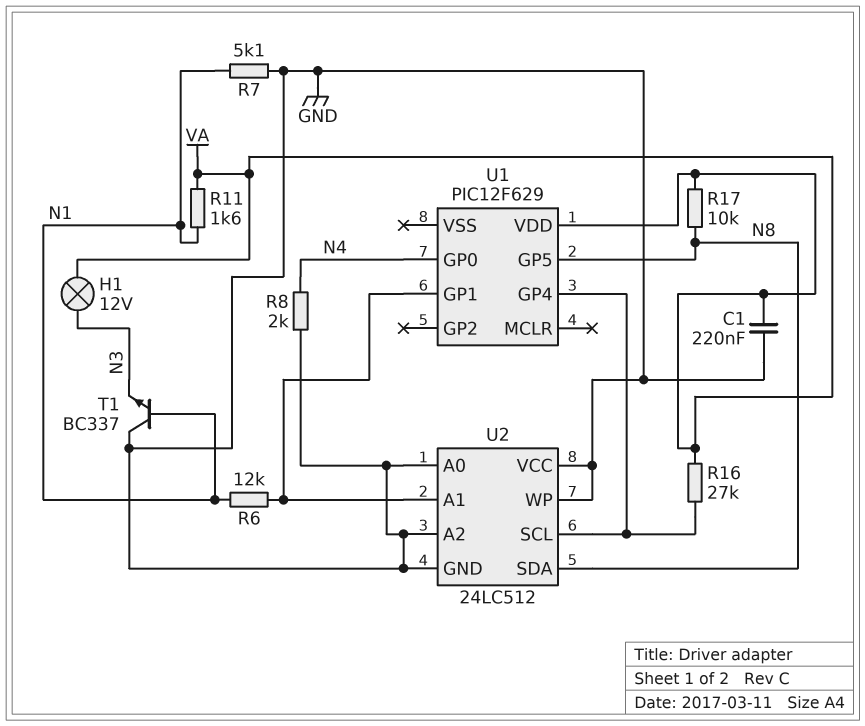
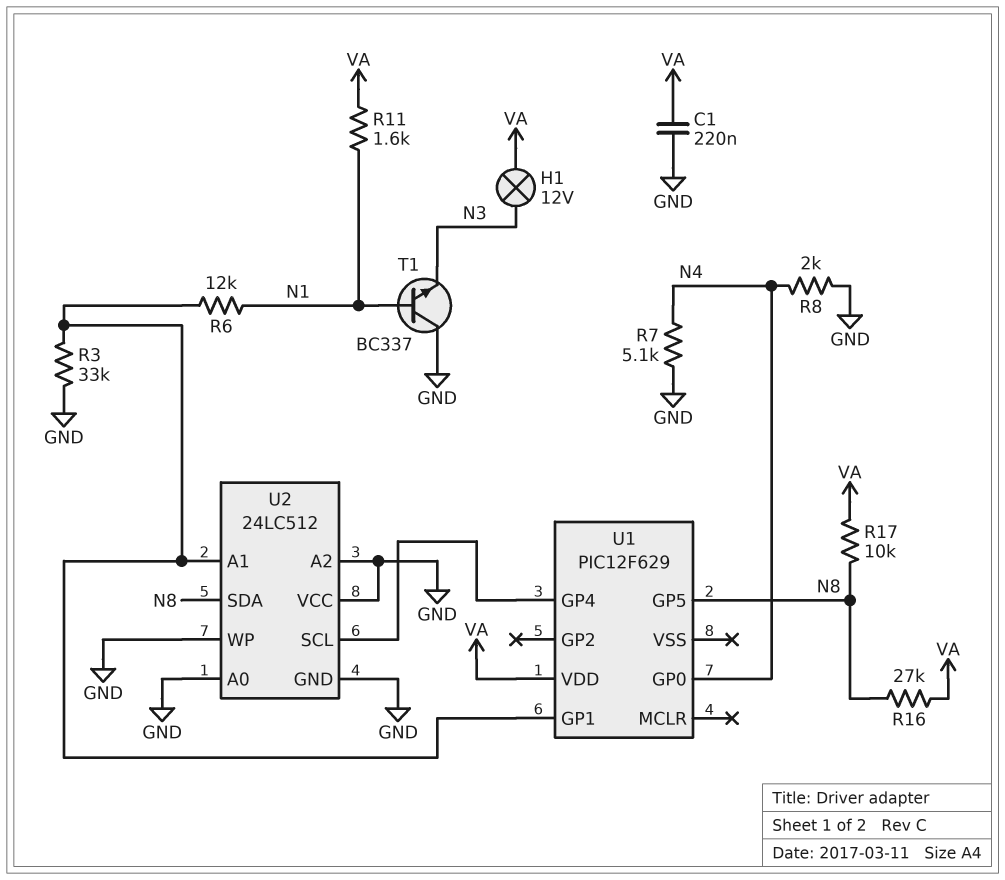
R3: none -> 33k (GND, U1/GP1)
R7: 5.1k (GND, N1) -> 5.1k (GND, N4)
R16: 27k (U1/GP4, VA) -> 27k (N8, VA)

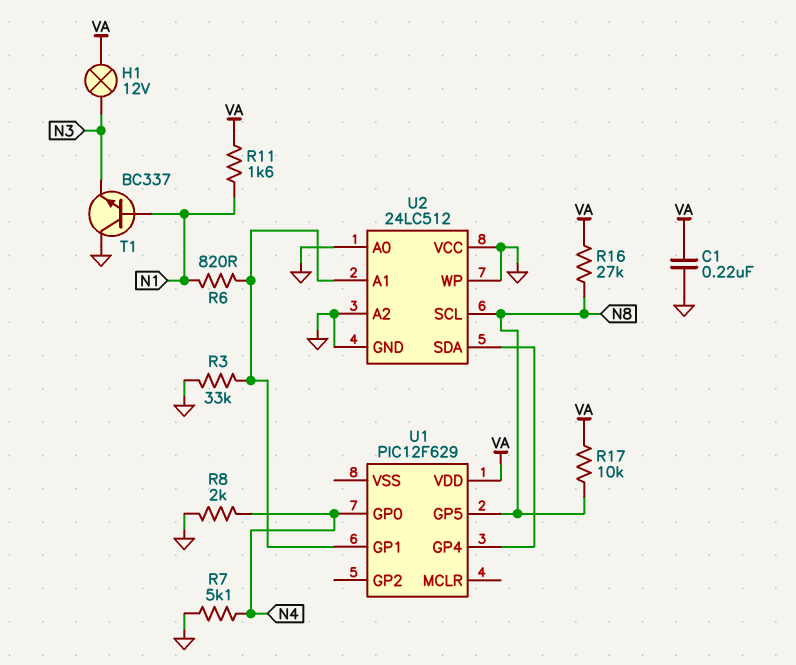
R6: 12k (N1, U1/GP1) -> 820 (N1, U1/GP1)
U2 pin SCL: U1/GP4 -> N8
U2 pin SDA: N8 -> U1/GP4

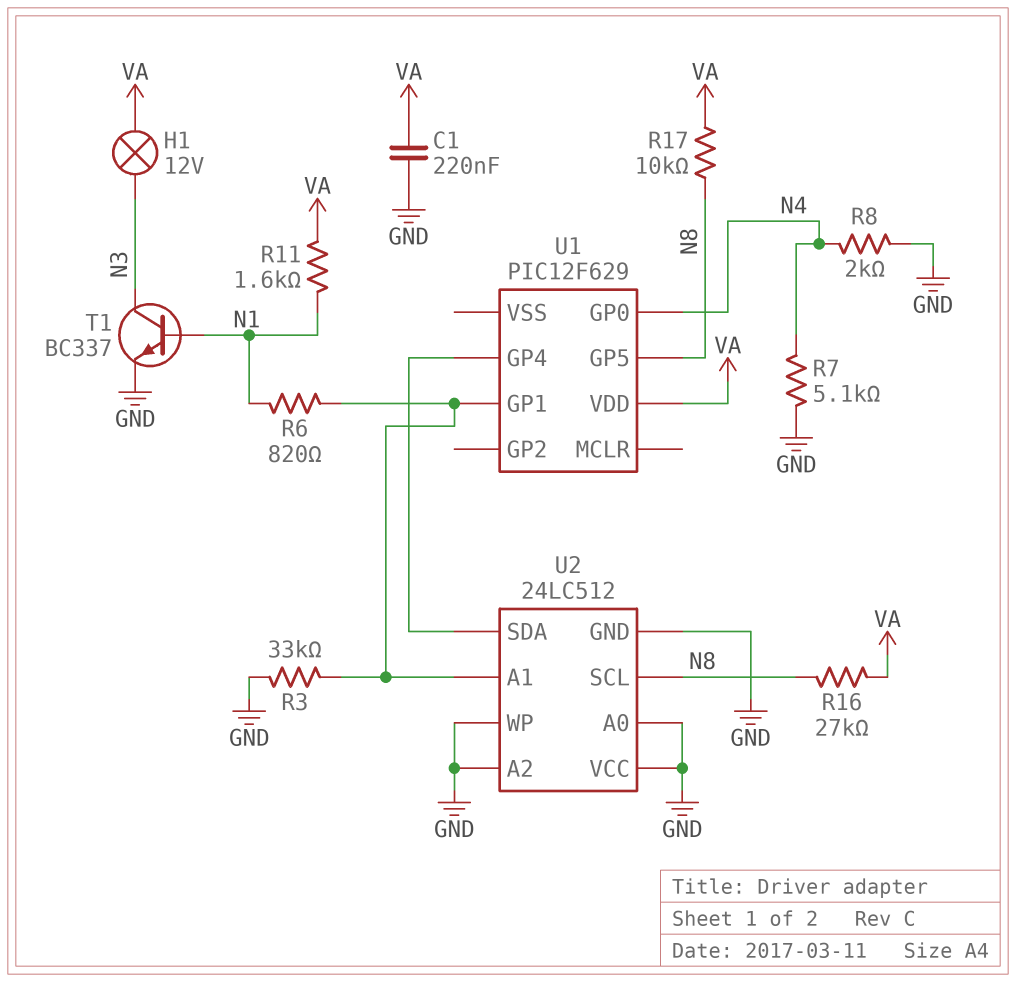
T1: NPN BC337 (B N1, C GND, E N3) -> NPN BC337 (B N1, C N3, E GND)

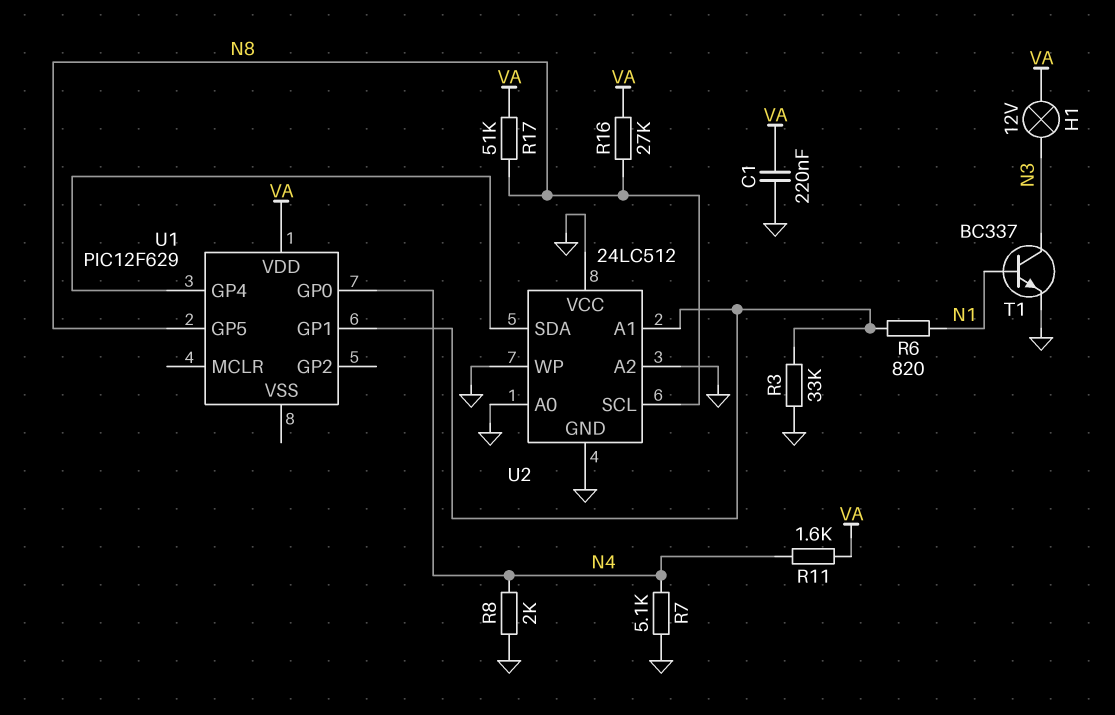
R11: 1.6k (N1, VA) -> 1.6k (N4, VA)
R17: 10k (N8, VA) -> 51k (N8, VA)

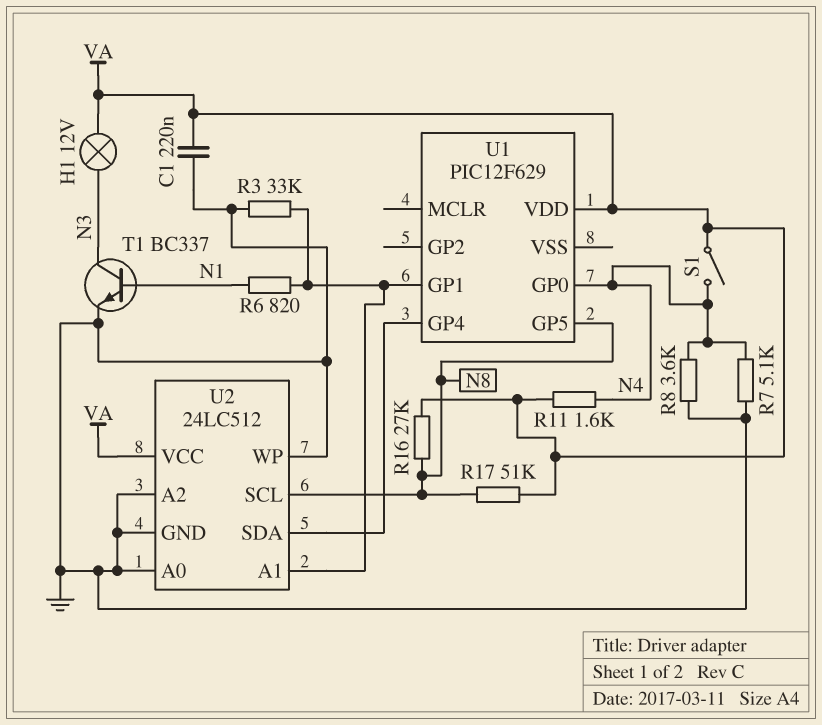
R8: 2k (GND, N4) -> 3.6k (GND, N4)
S1: none -> switch (N4, VA)
U2 pin VCC: GND -> VA

